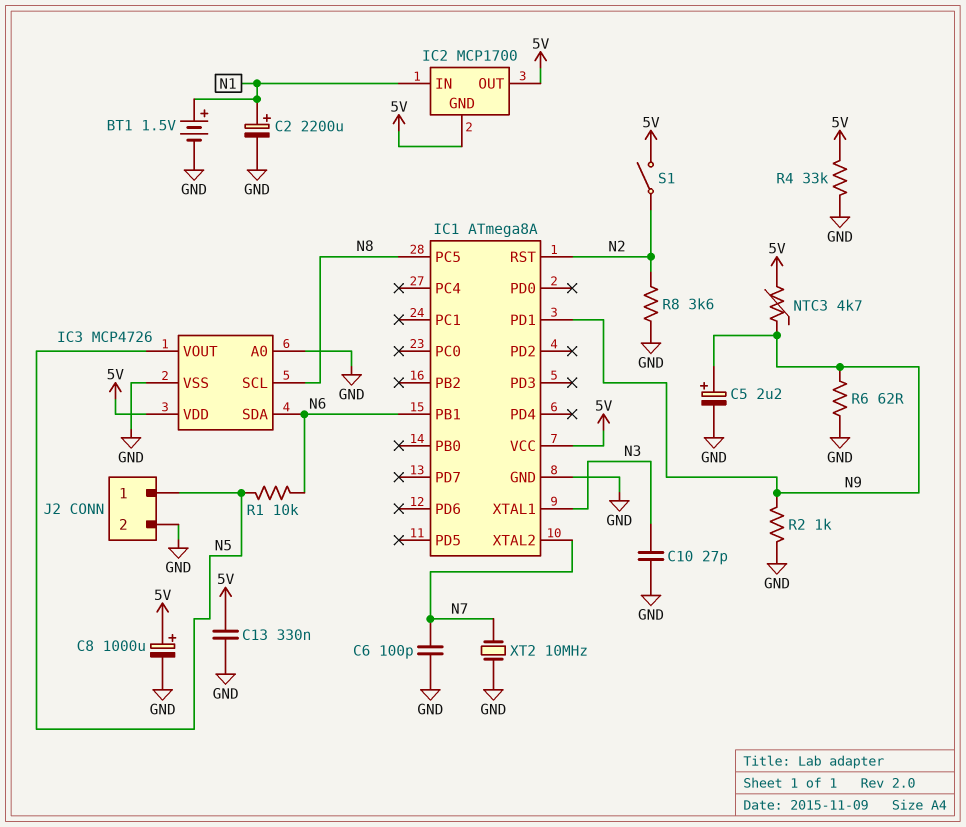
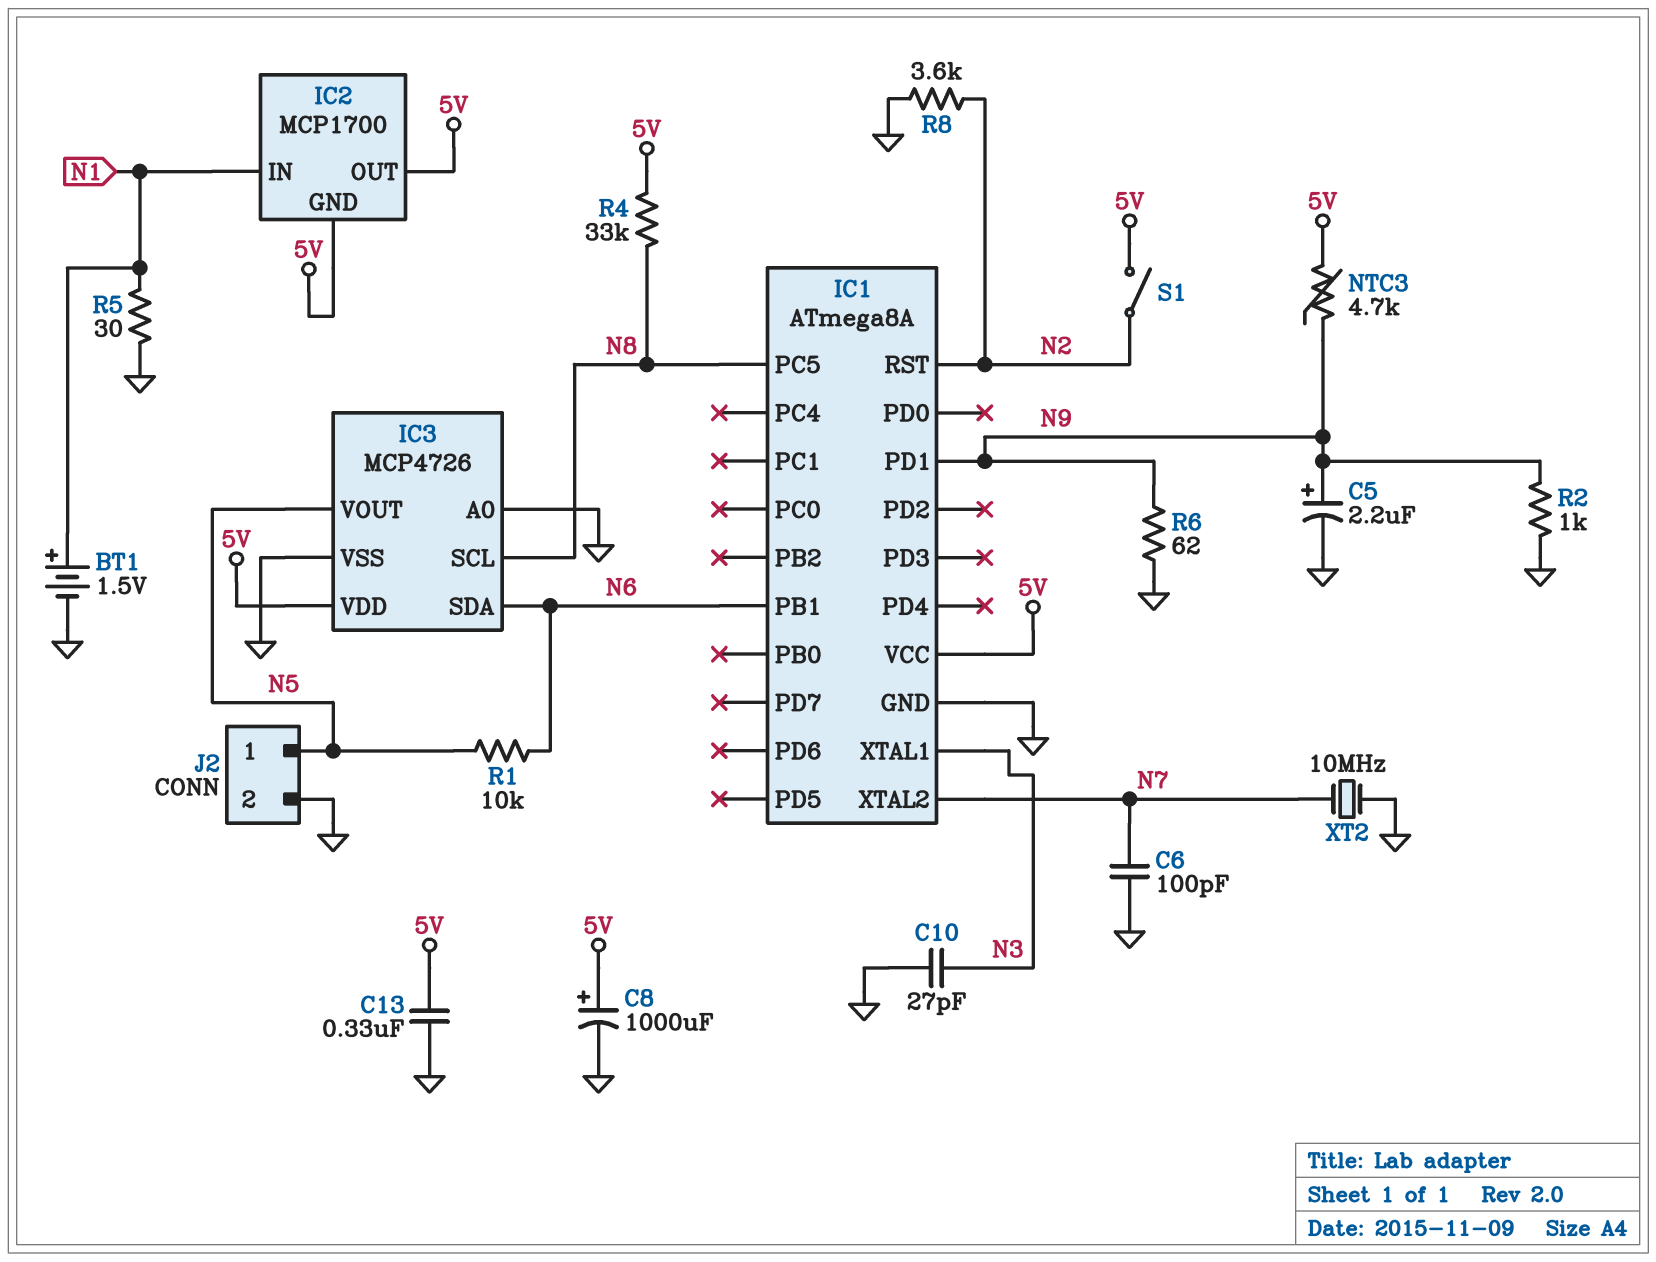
C2: 2200uF (plus N1, minus GND) -> none
R4: 33k (5V, GND) -> 33k (5V, N8)
R5: none -> 30 (GND, N1)

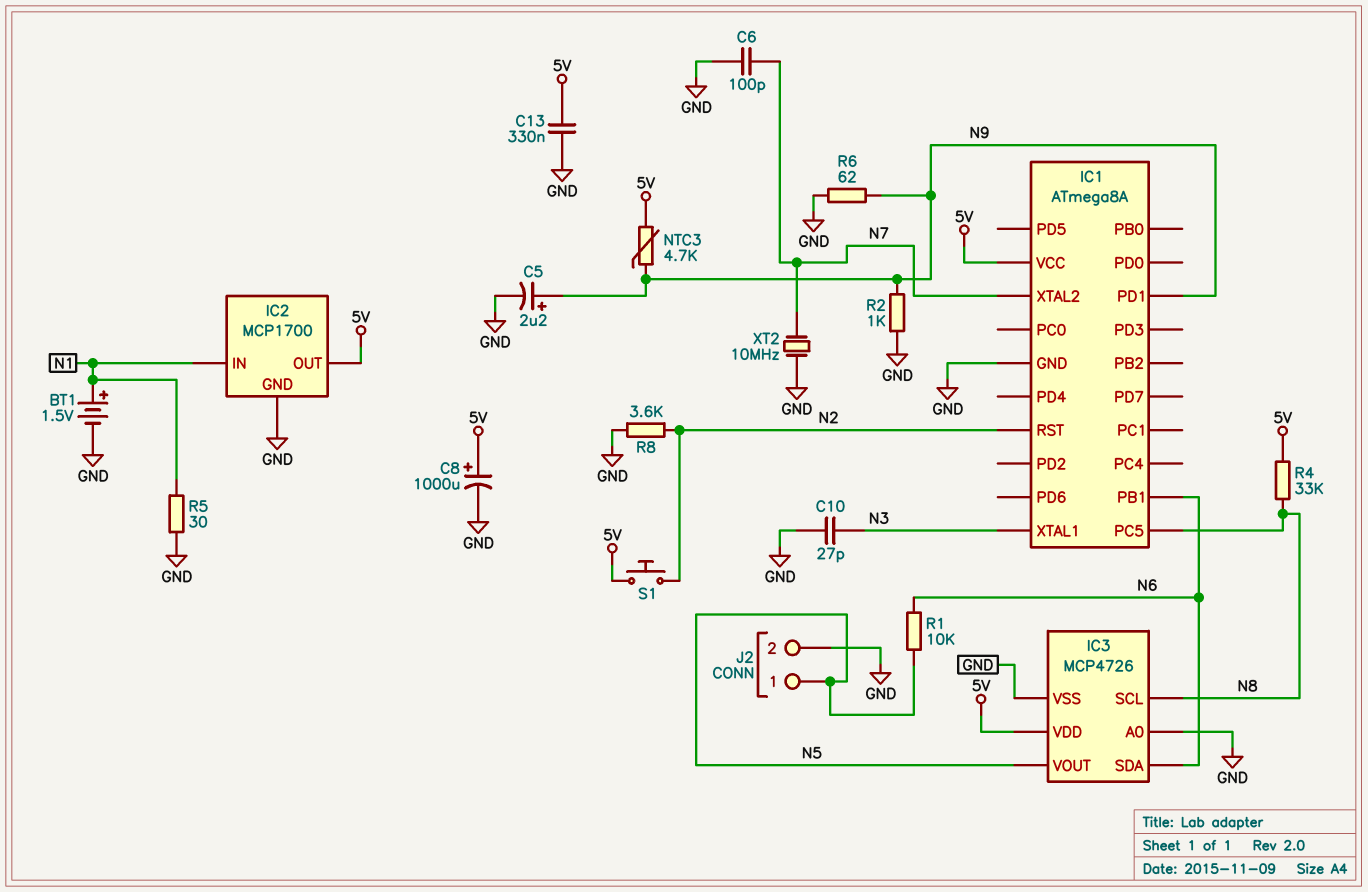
IC2 pin GND: 5V -> GND
S1: switch (5V, N2) -> button (5V, N2)

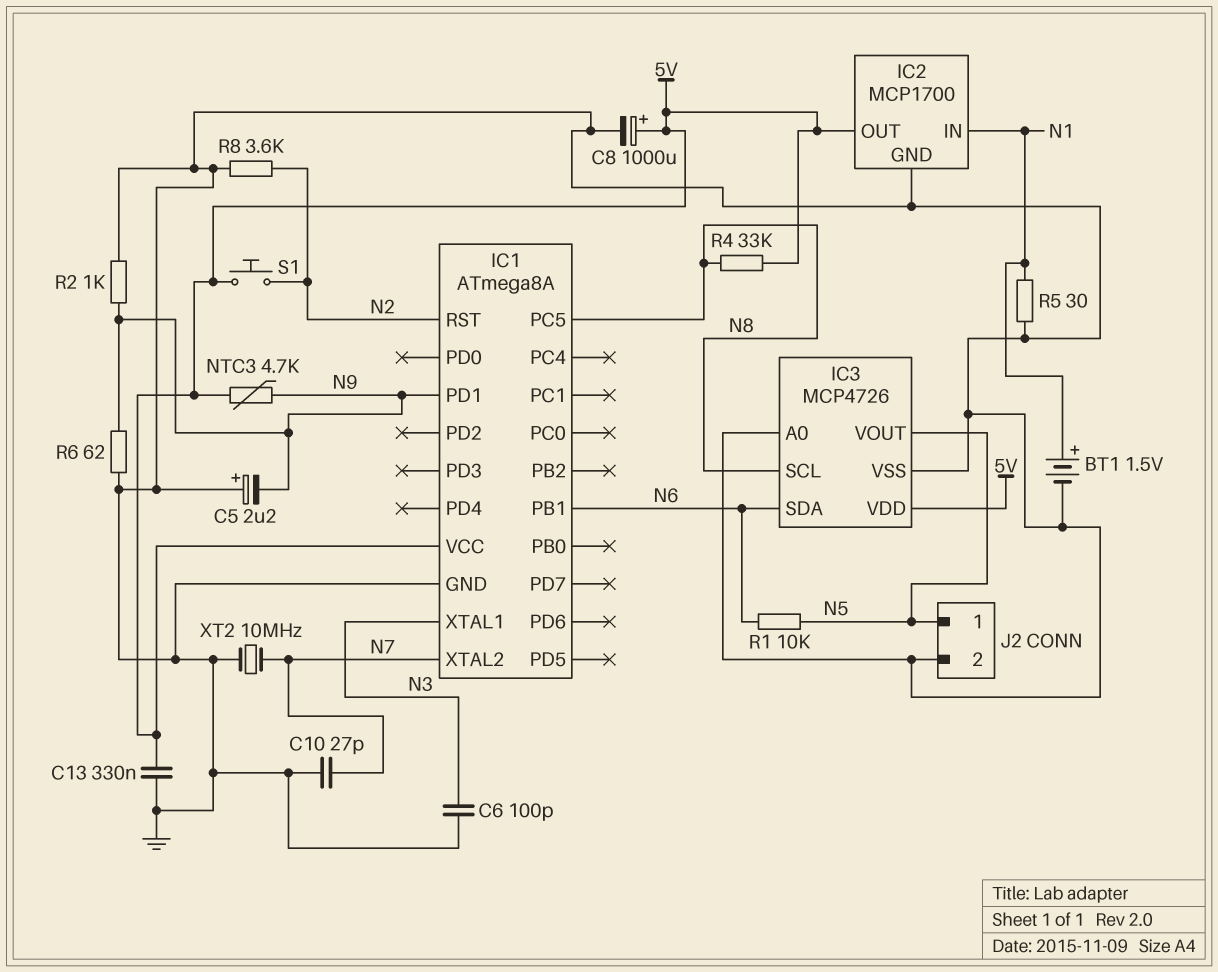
C5: 2.2uF (plus N9, minus GND) -> 2.2uF (plus GND, minus N9)
C6: 100pF (GND, N7) -> 100pF (GND, N3)
C10: 27pF (GND, N3) -> 27pF (GND, N7)

